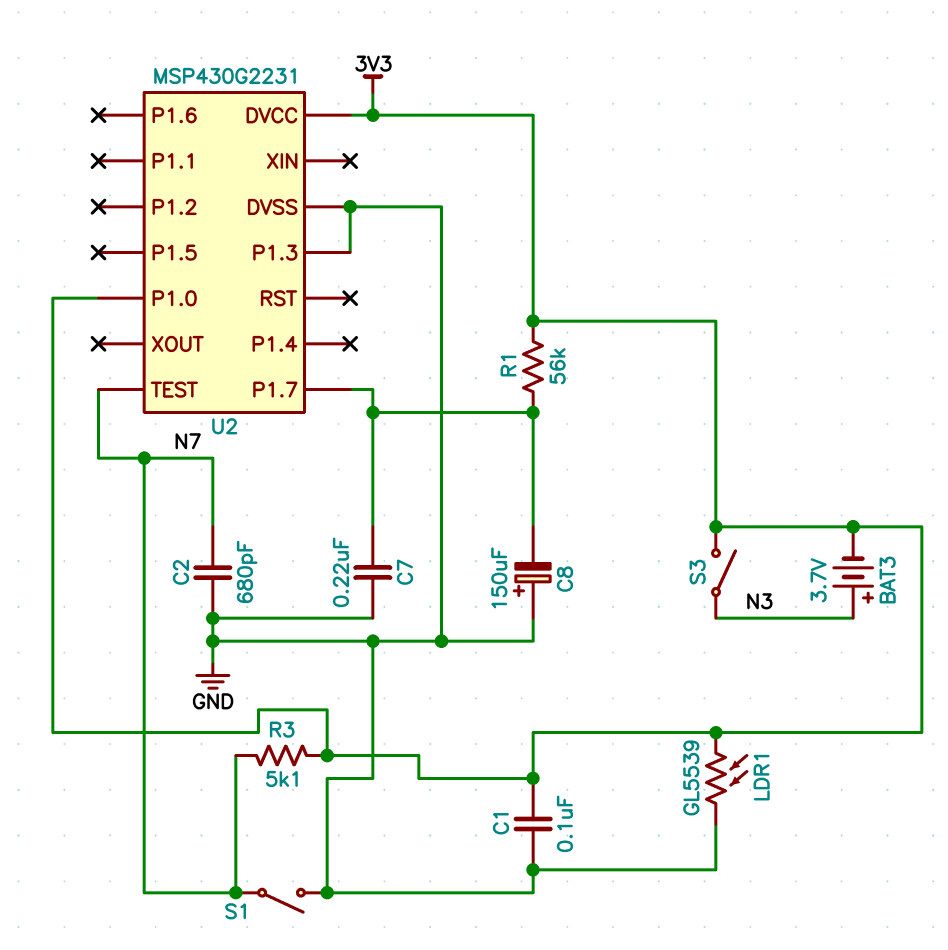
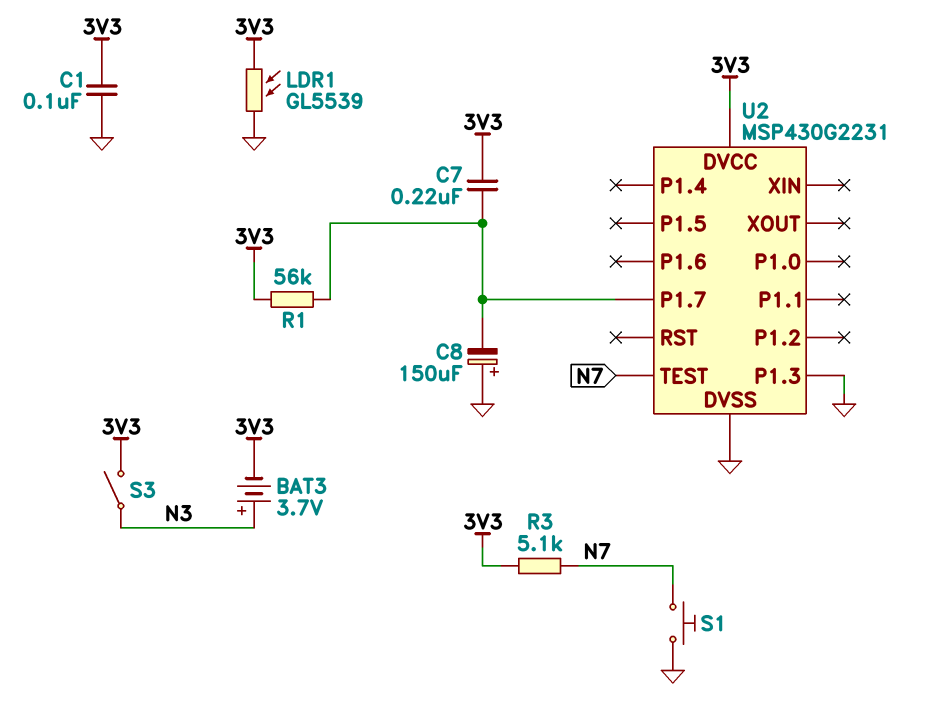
C2: 680pF (GND, N7) -> none
C7: 220nF (GND, U2/P1.7) -> 220nF (3V3, U2/P1.7)
S1: switch (GND, N7) -> button (GND, N7)
U2 pin P1.0: 3V3 -> none

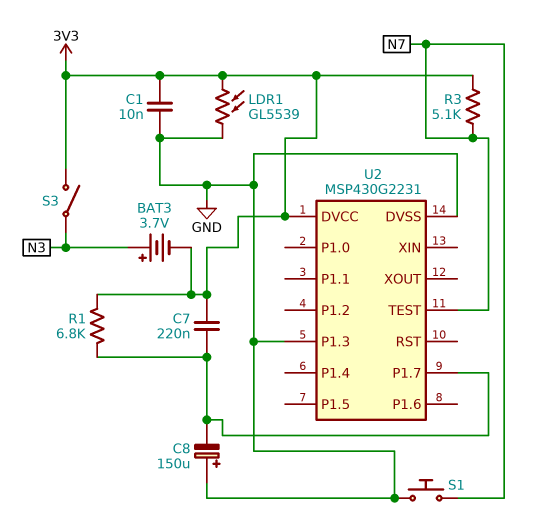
C1: 100nF (3V3, GND) -> 10nF (3V3, GND)
R1: 56k (3V3, U2/P1.7) -> 6.8k (3V3, U2/P1.7)

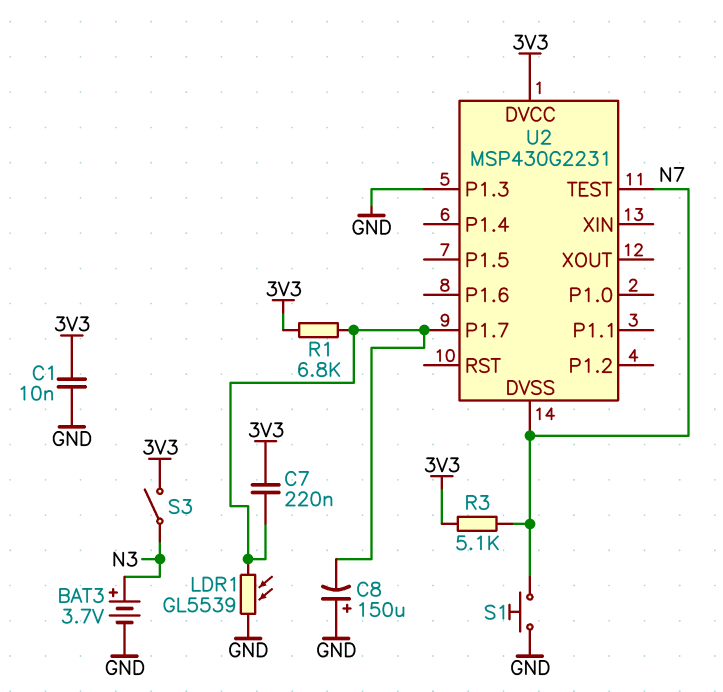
BAT3: 3.7V (plus N3, minus 3V3) -> 3.7V (plus N3, minus GND)
LDR1: GL5539 (3V3, GND) -> GL5539 (GND, U2/P1.7)
U2 pin DVSS: GND -> N7

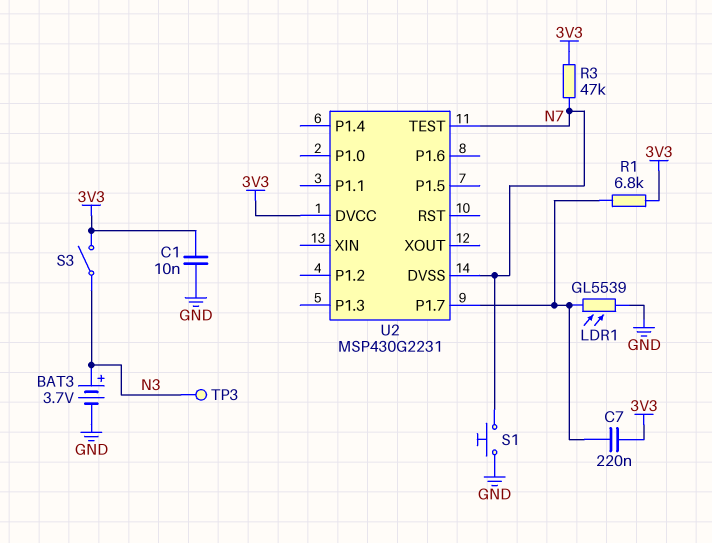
C8: 150uF (plus GND, minus U2/P1.7) -> none
R3: 5.1k (3V3, N7) -> 47k (3V3, N7)
TP3: none -> test point (N3)
U2 pin P1.3: GND -> none

